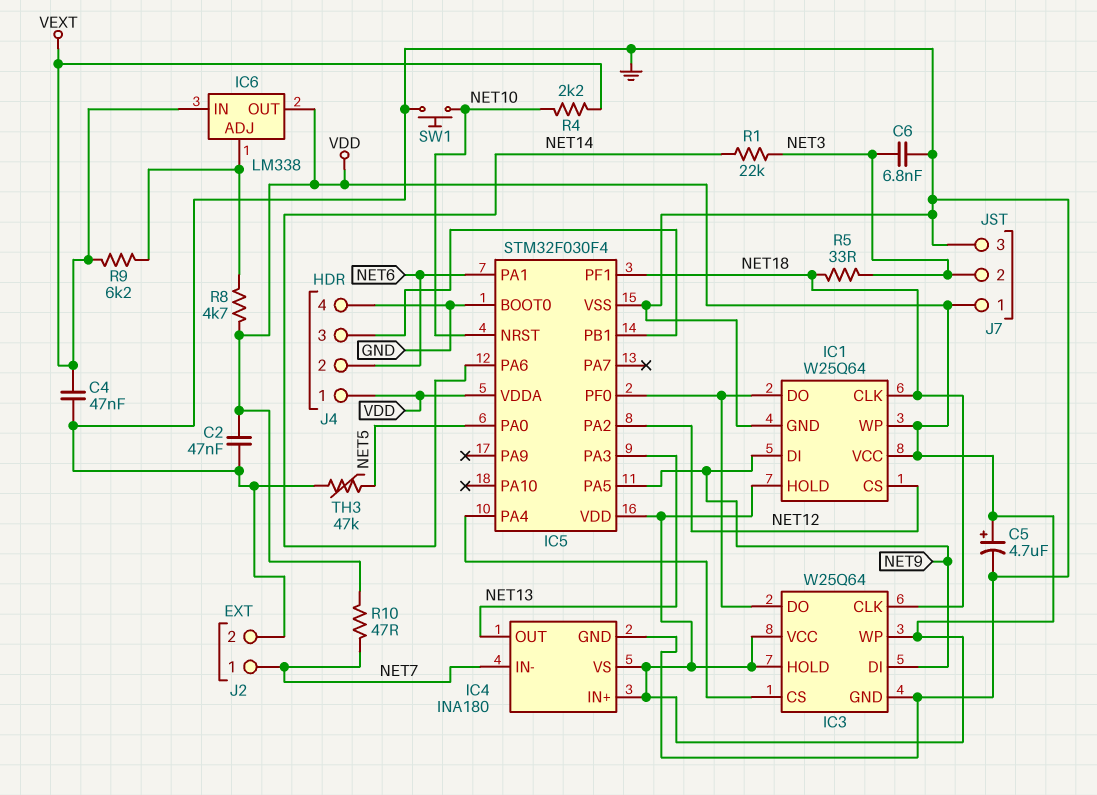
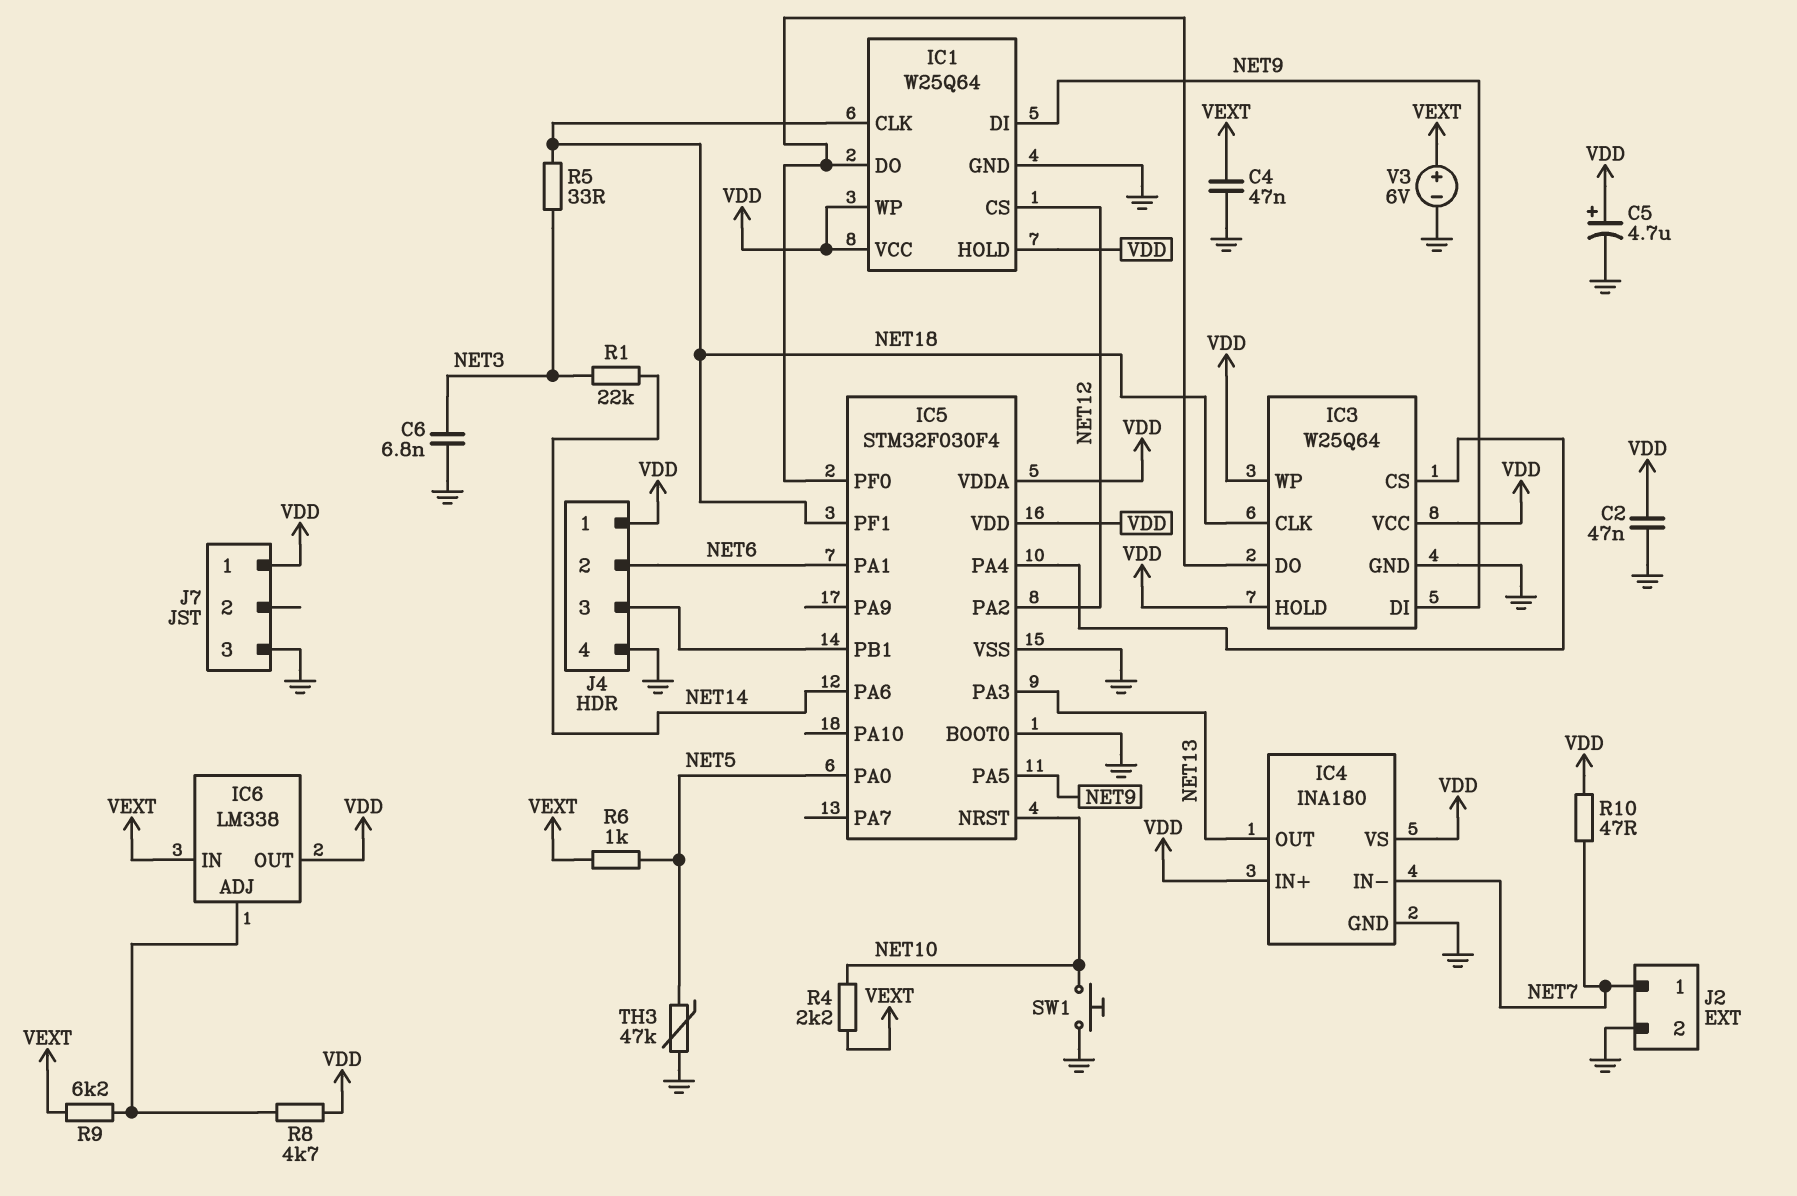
J7 pin 2: NET3 -> none
R6: none -> 1k (NET5, VEXT)
V3: none -> 6V (plus VEXT, minus GND)

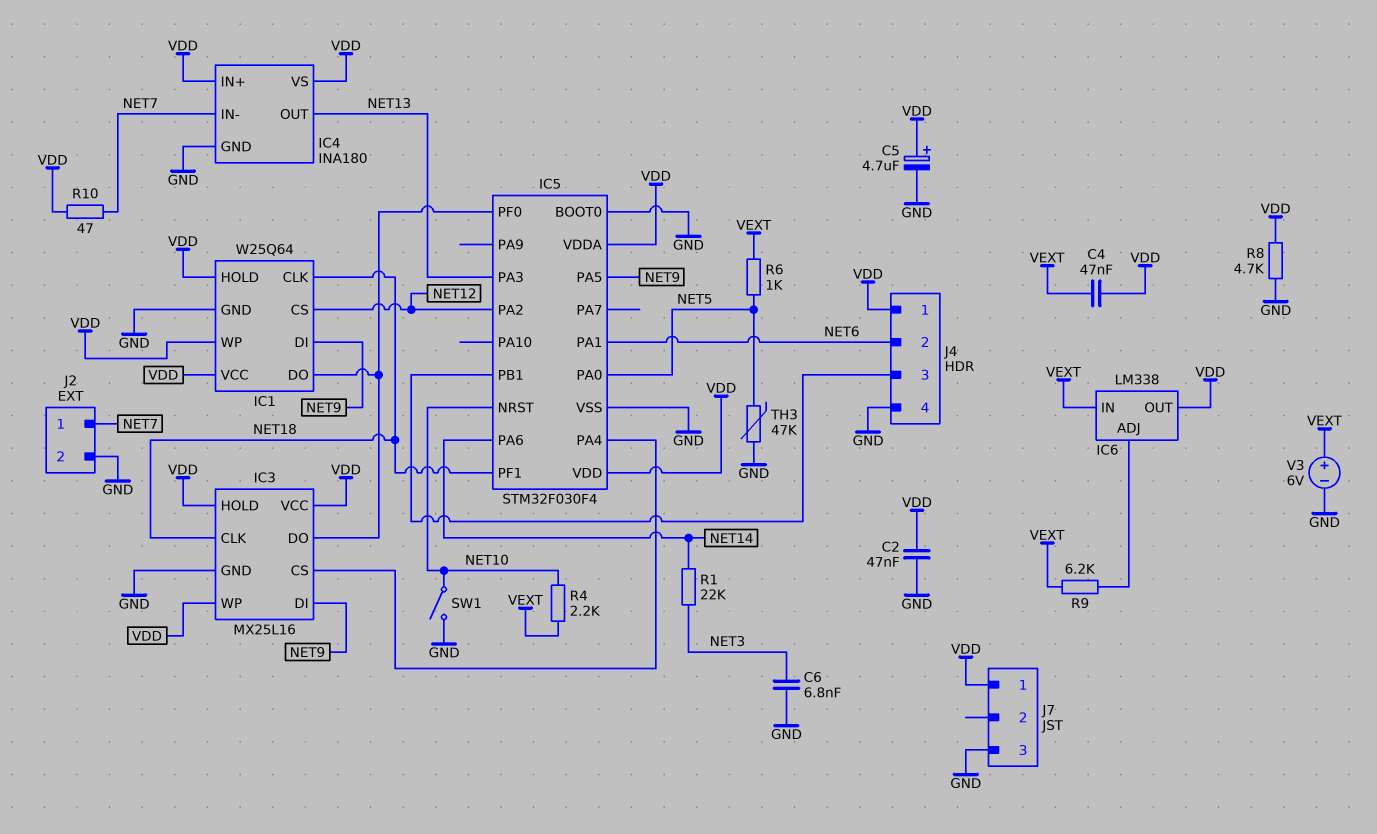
C4: 47nF (GND, VEXT) -> 47nF (VDD, VEXT)
IC3: W25Q64 -> MX25L16
R5: 33 (NET3, NET18) -> none
R8: 4.7k (IC6/ADJ, VDD) -> 4.7k (GND, VDD)
SW1: button (GND, NET10) -> switch (GND, NET10)

